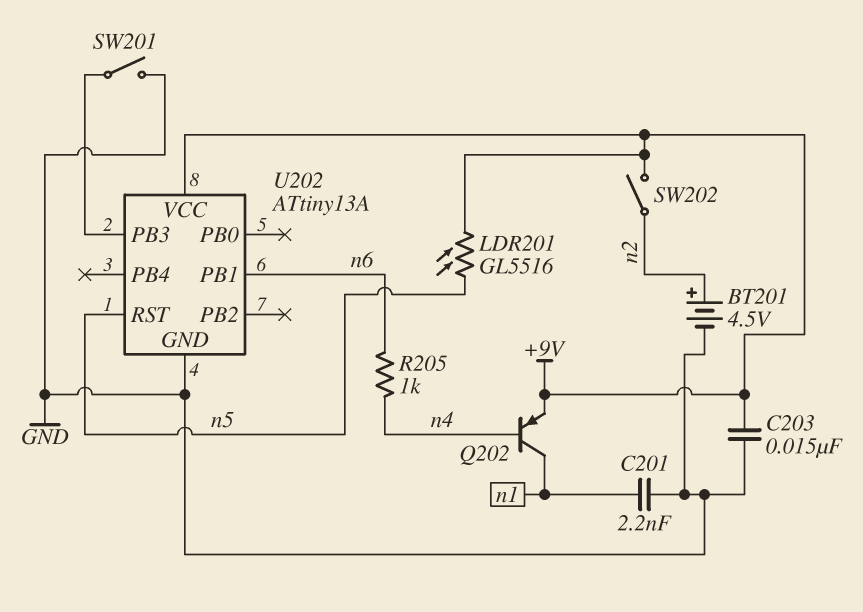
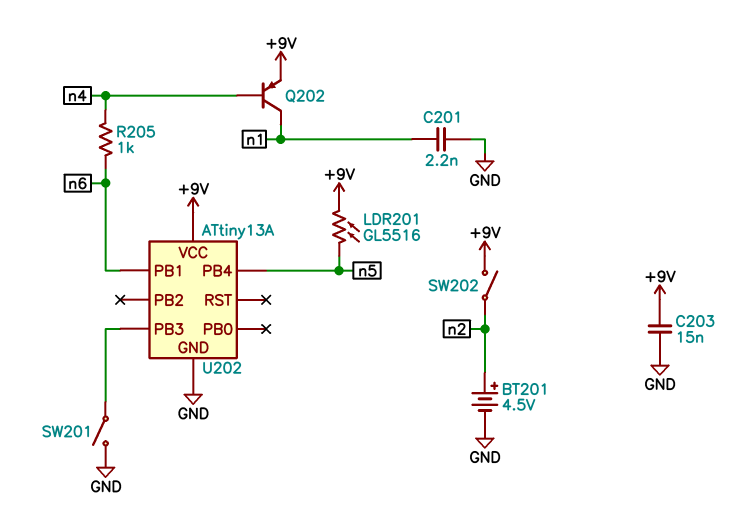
U202 pin PB4: none -> n5
U202 pin RST: n5 -> none

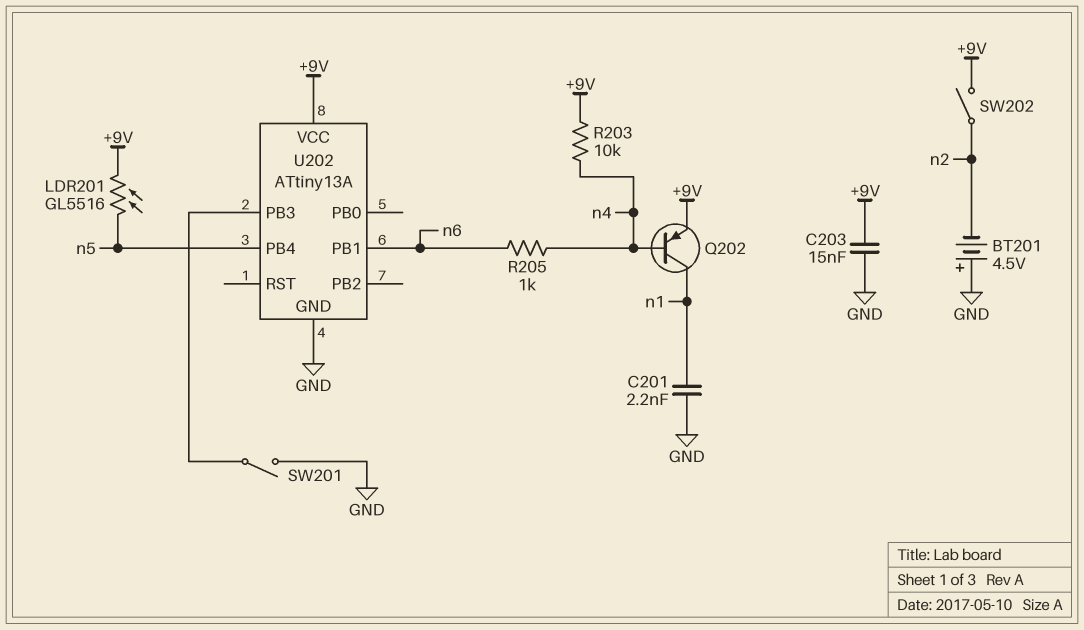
BT201: 4.5V (plus n2, minus GND) -> 4.5V (plus GND, minus n2)
R203: none -> 10k (+9V, n4)

